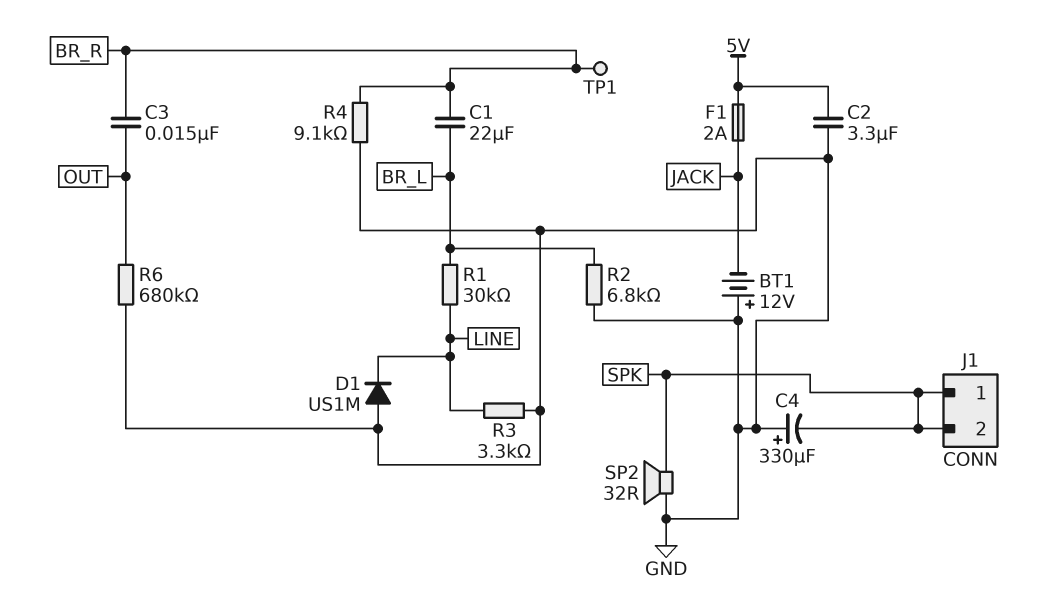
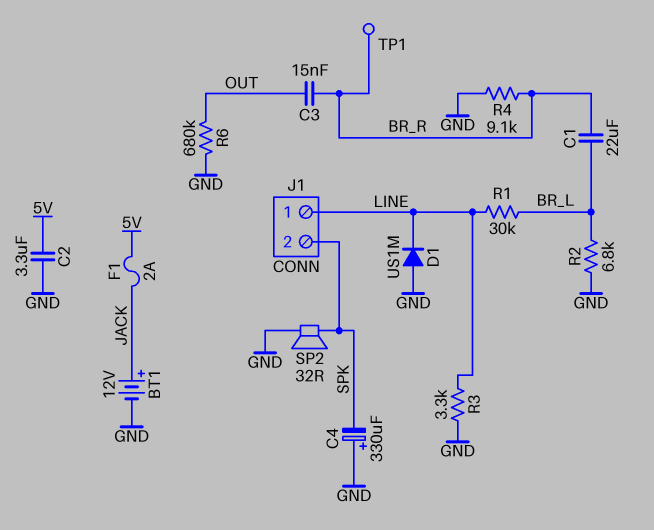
BT1: 12V (plus GND, minus JACK) -> 12V (plus JACK, minus GND)
J1 pin 1: SPK -> LINE

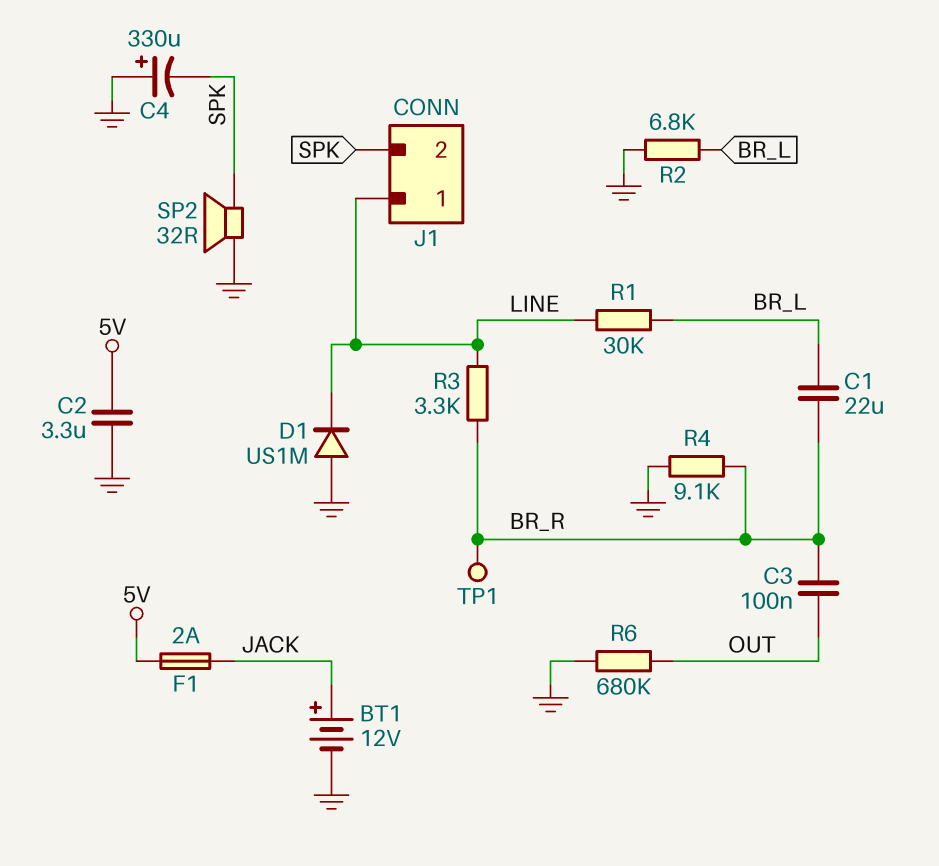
C3: 15nF (BR_R, OUT) -> 100nF (BR_R, OUT)
R3: 3.3k (GND, LINE) -> 3.3k (BR_R, LINE)

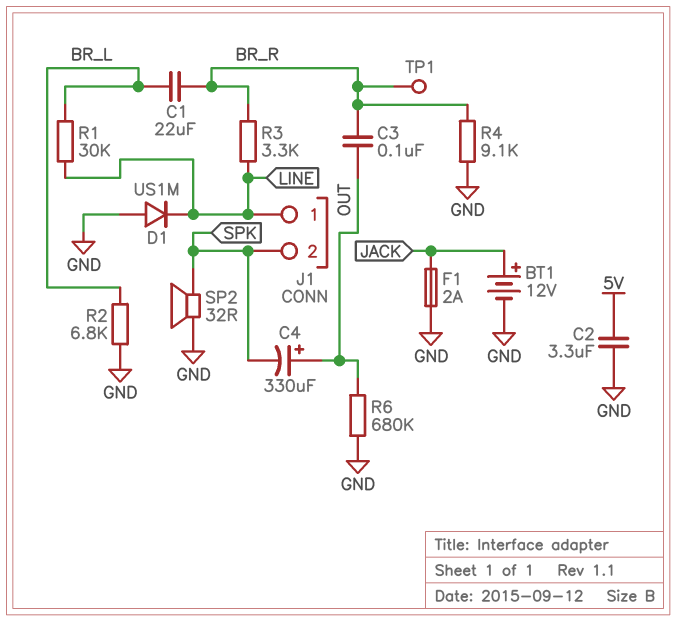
C4: 330uF (plus GND, minus SPK) -> 330uF (plus OUT, minus SPK)
F1: 2A (5V, JACK) -> 2A (GND, JACK)

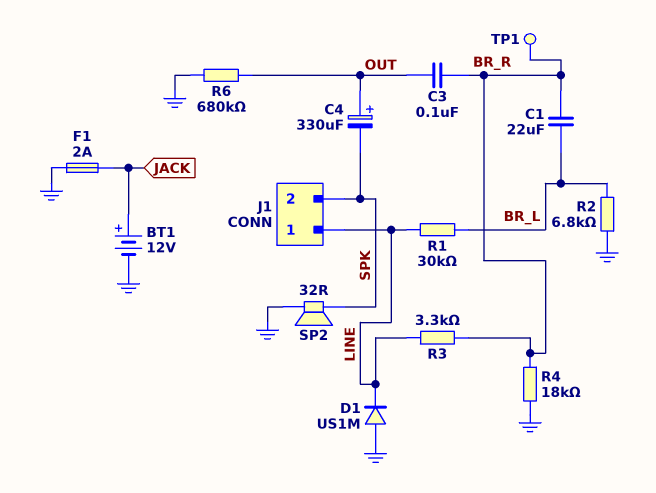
C2: 3.3uF (5V, GND) -> none
R4: 9.1k (BR_R, GND) -> 18k (BR_R, GND)

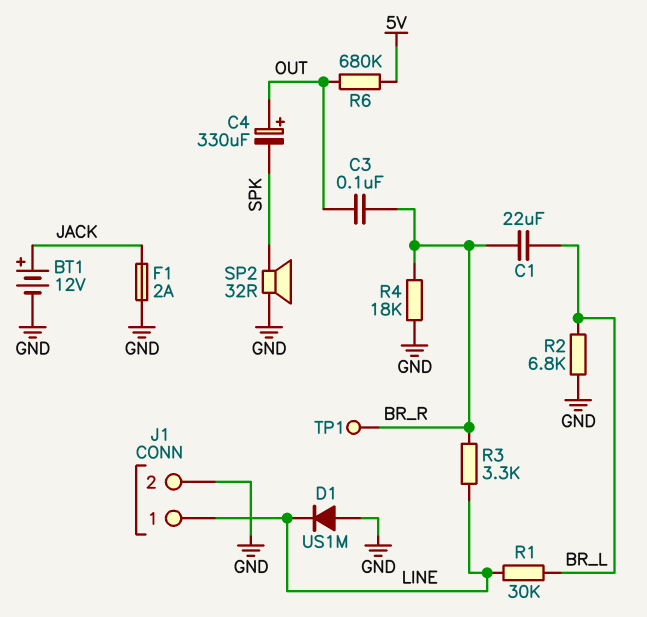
J1 pin 2: SPK -> GND
R6: 680k (GND, OUT) -> 680k (5V, OUT)

